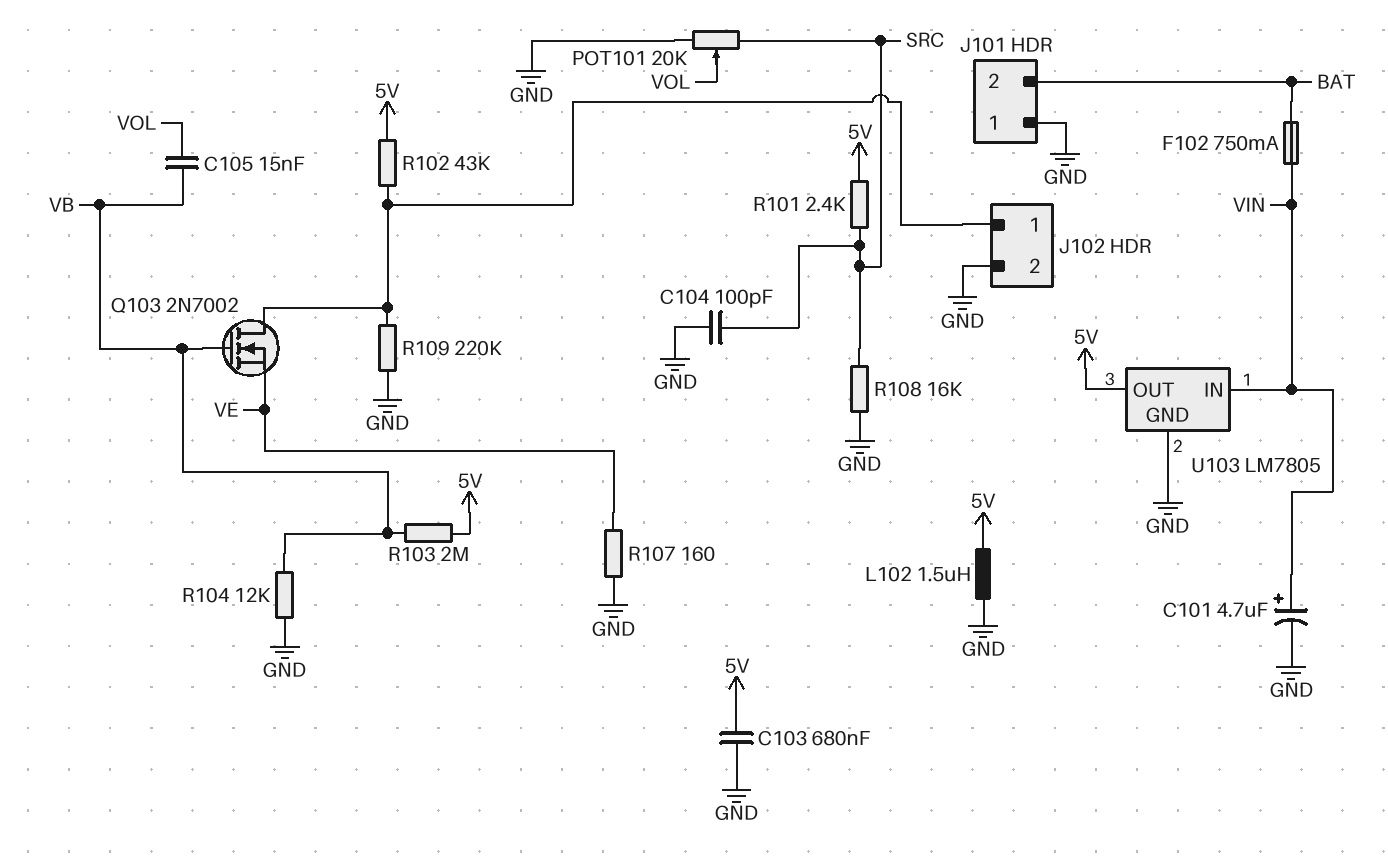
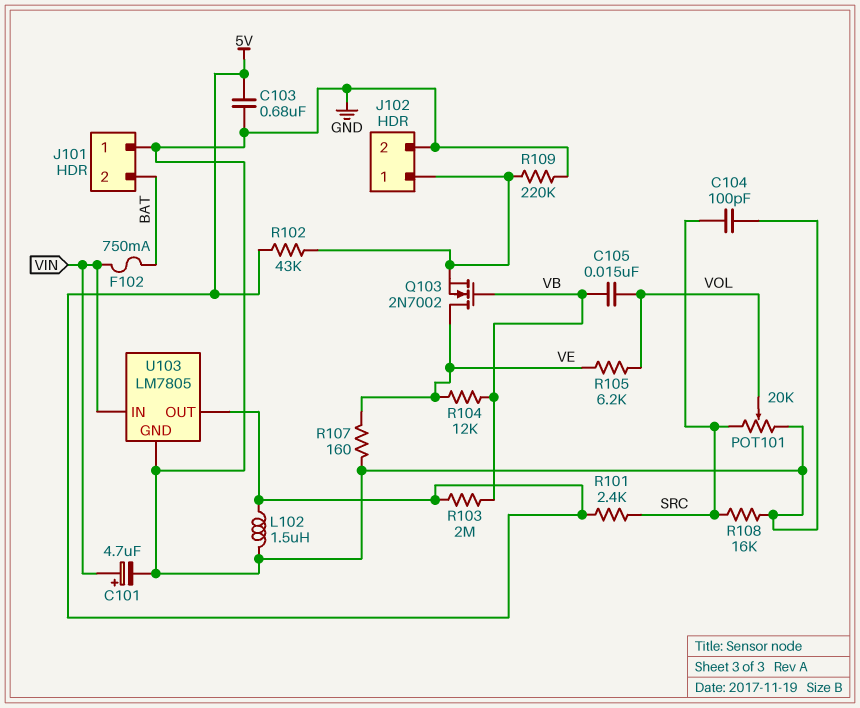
Q103: NMOS 2N7002 (G VB, D J102/1, S VE) -> NMOS 2N7002 (G VB, D VE, S J102/1)
R104: 12k (GND, VB) -> 12k (VB, VE)
R105: none -> 6.2k (VE, VOL)

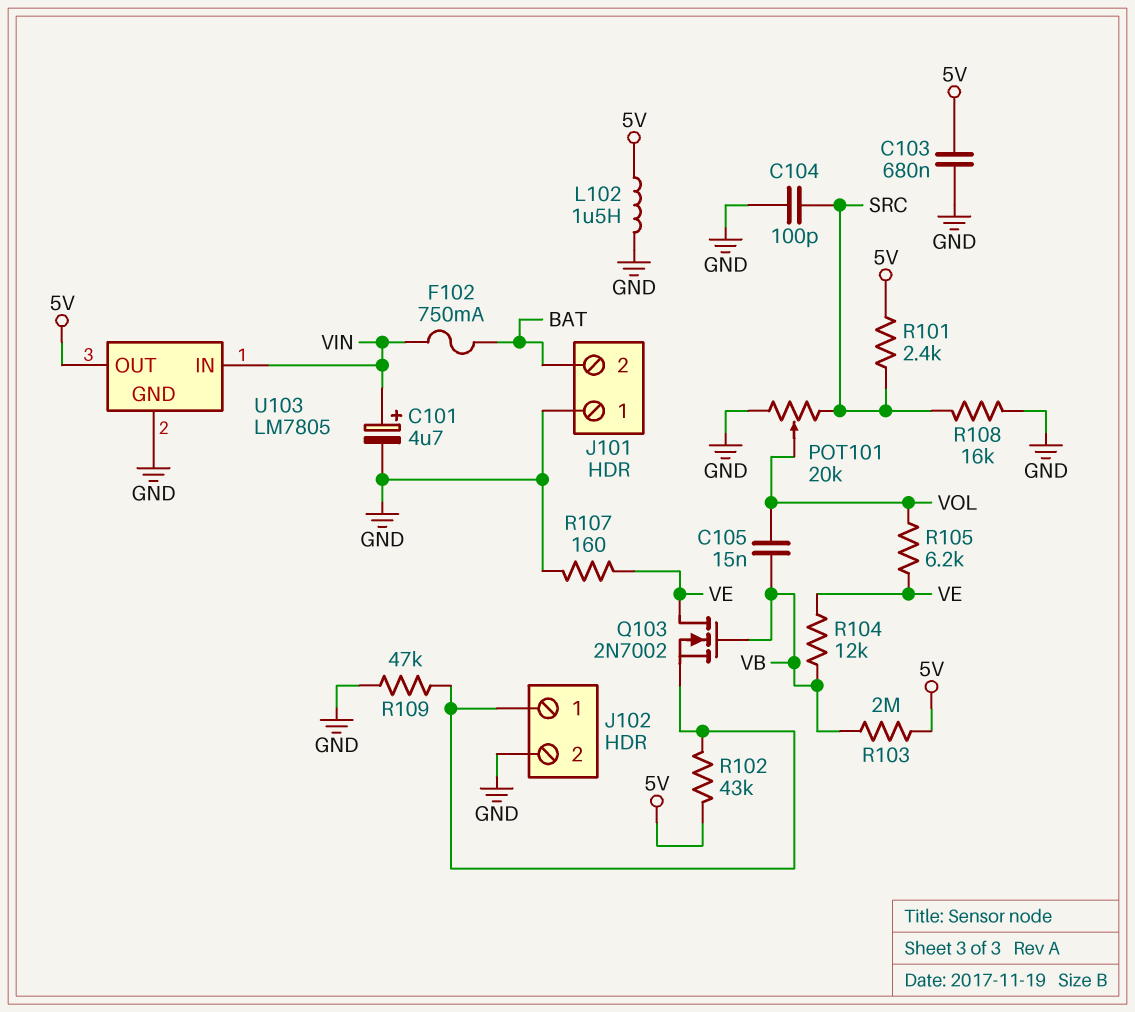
R109: 220k (GND, J102/1) -> 47k (GND, J102/1)

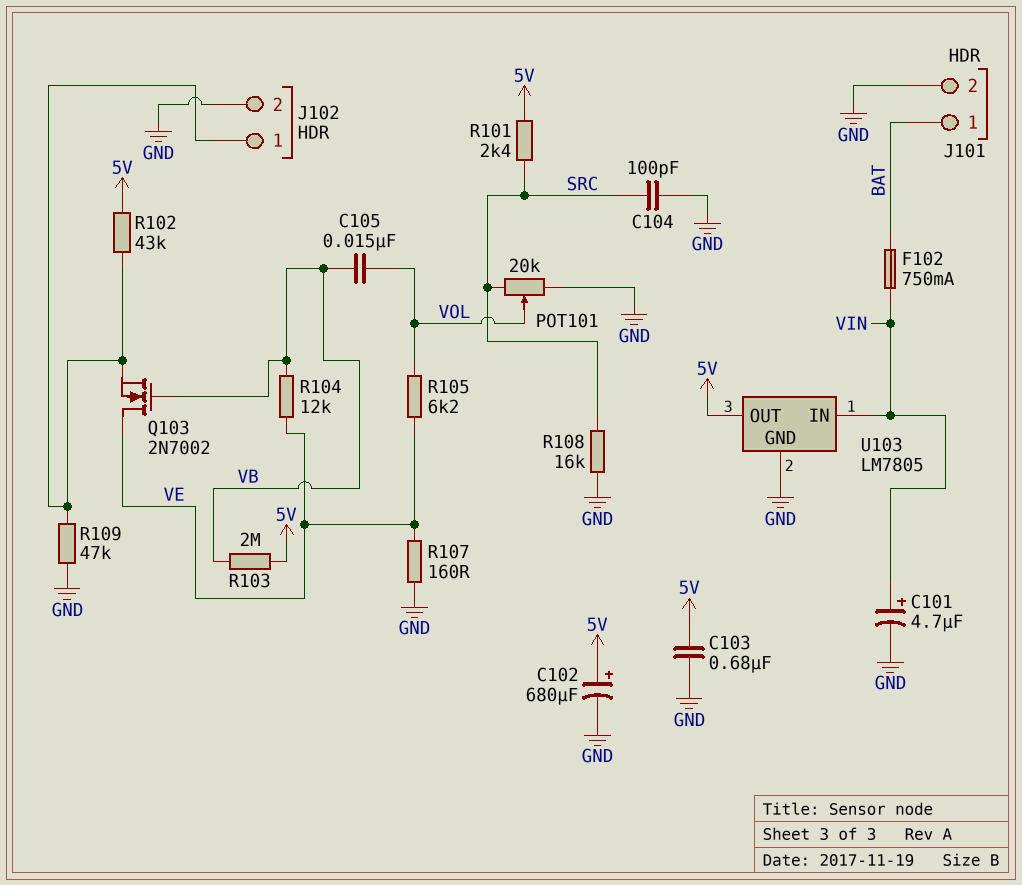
C102: none -> 680uF (plus 5V, minus GND)
J101 pin 1: GND -> BAT
J101 pin 2: BAT -> GND
L102: 1.5uH (5V, GND) -> none

